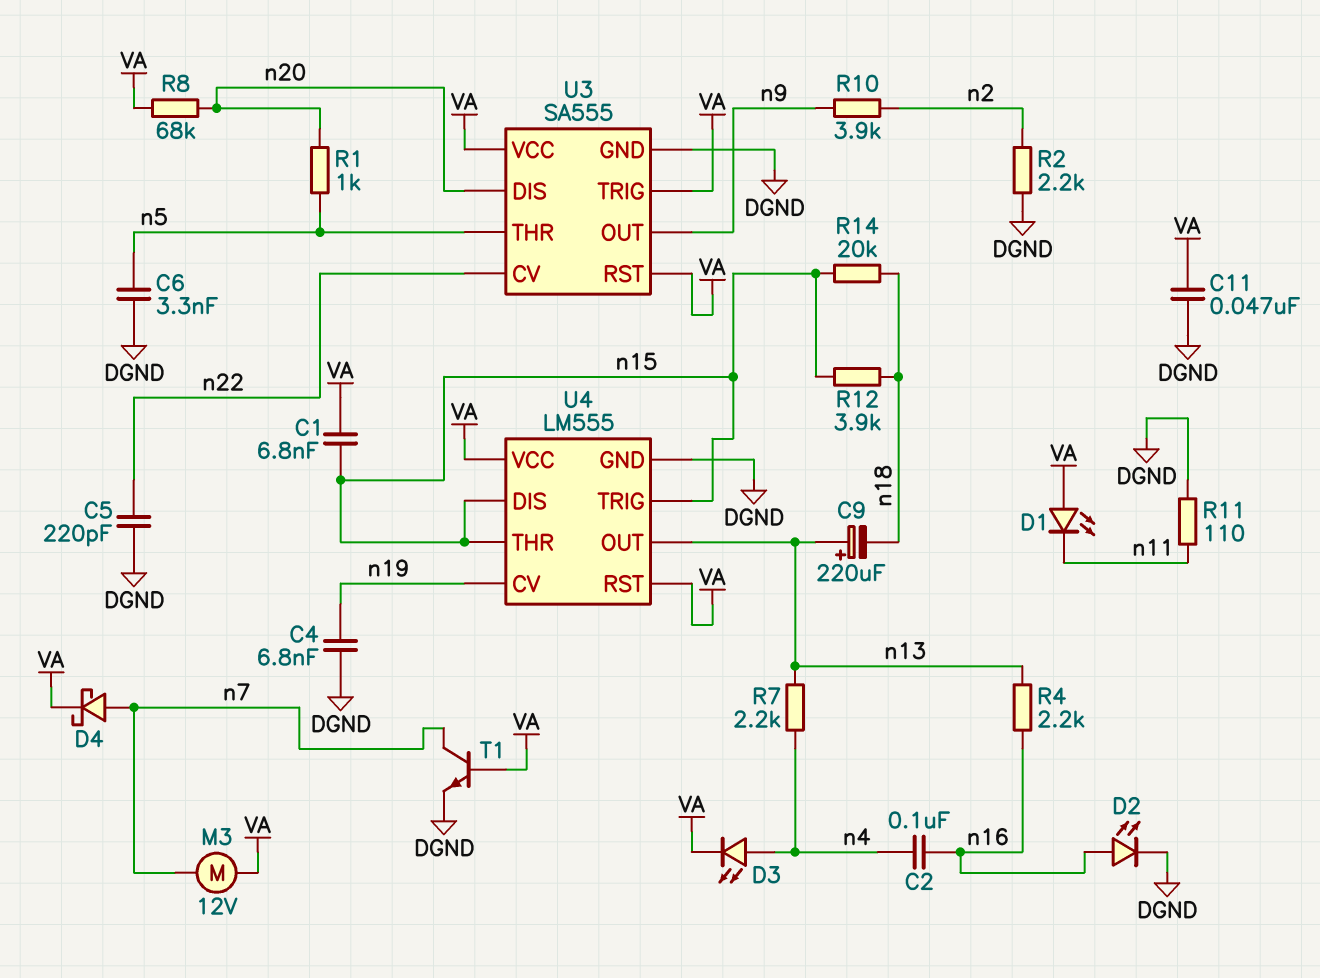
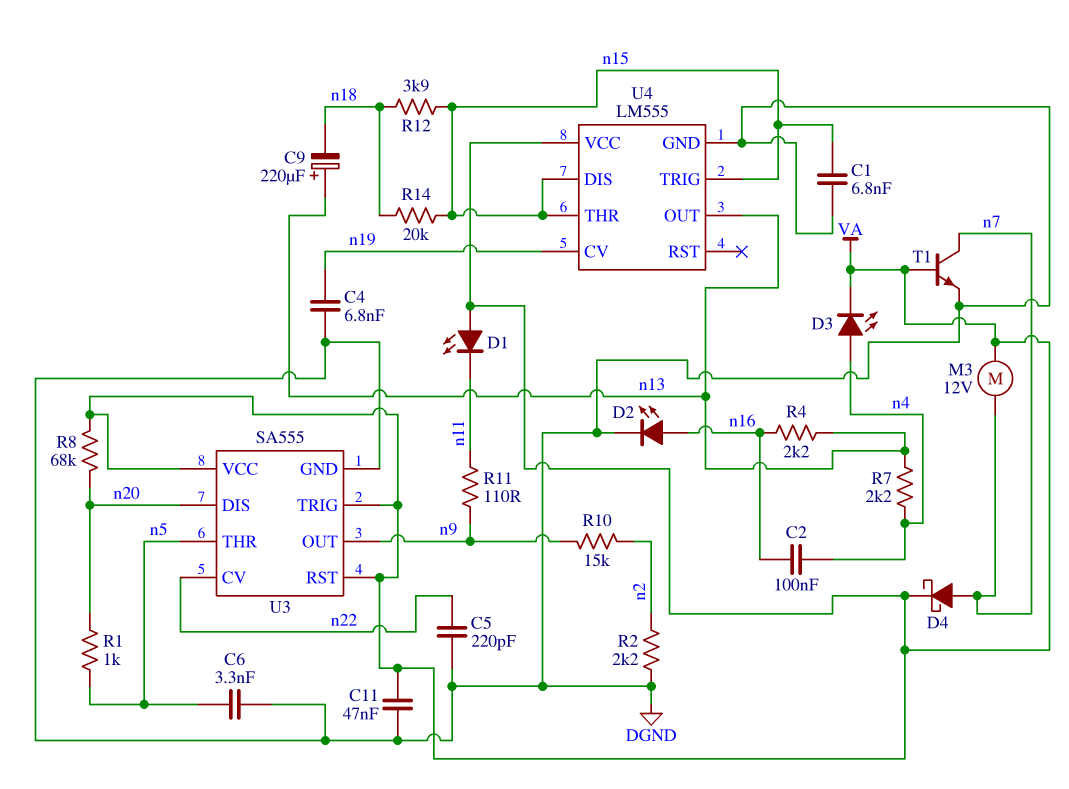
C1: 6.8nF (VA, n15) -> 6.8nF (DGND, n15)
R10: 3.9k (n2, n9) -> 15k (n2, n9)
R11: 110 (DGND, n11) -> 110 (n9, n11)
U4 pin RST: VA -> none

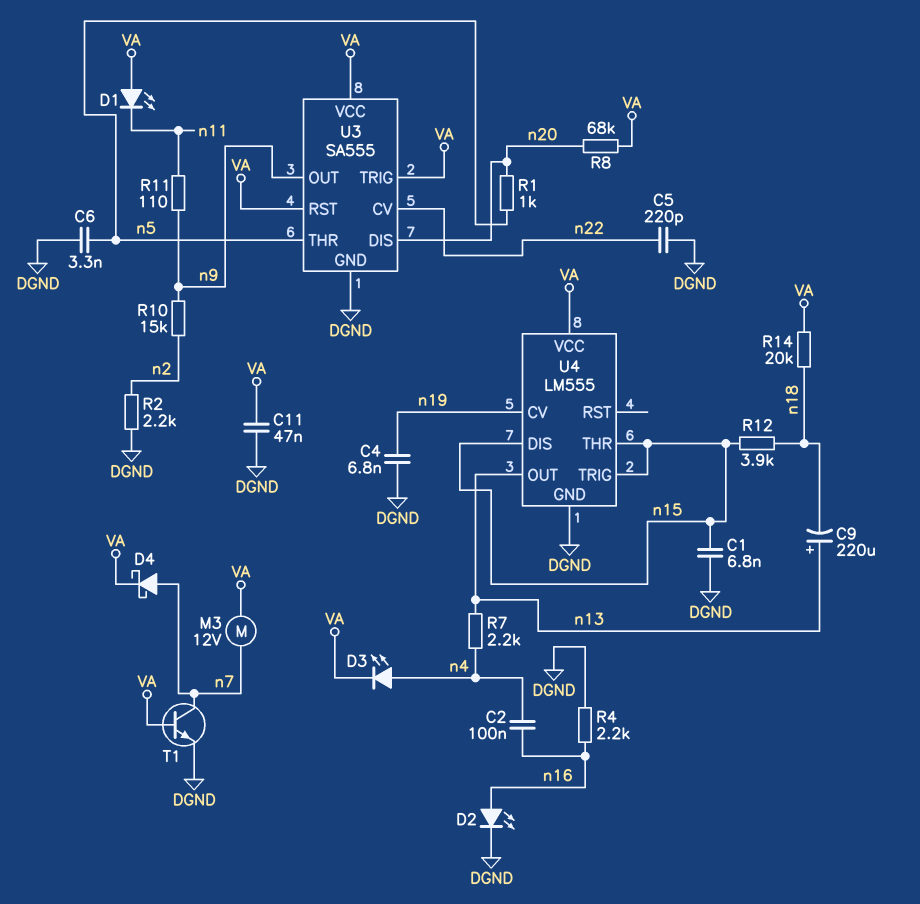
R4: 2.2k (n13, n16) -> 2.2k (DGND, n16)
R14: 20k (n15, n18) -> 20k (VA, n18)

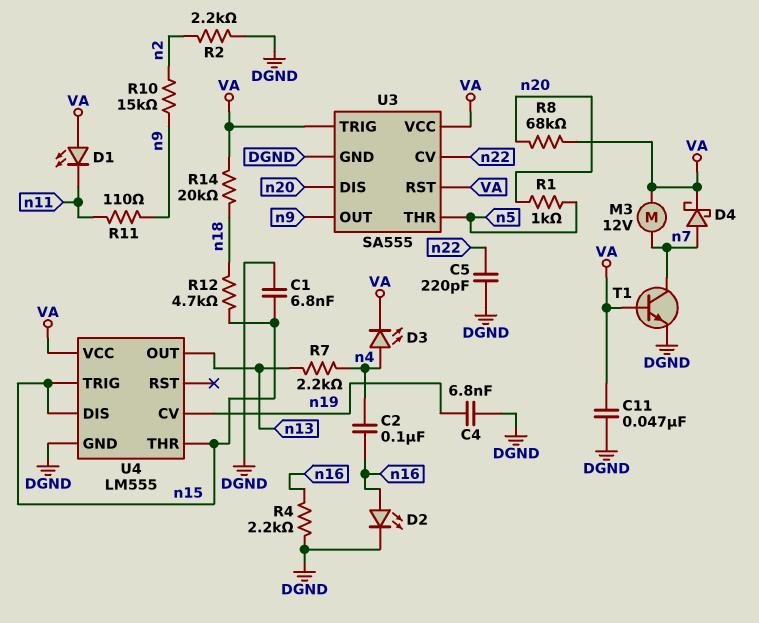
C6: 3.3nF (DGND, n5) -> none
C9: 220uF (plus n13, minus n18) -> none
R12: 3.9k (n15, n18) -> 4.7k (n15, n18)

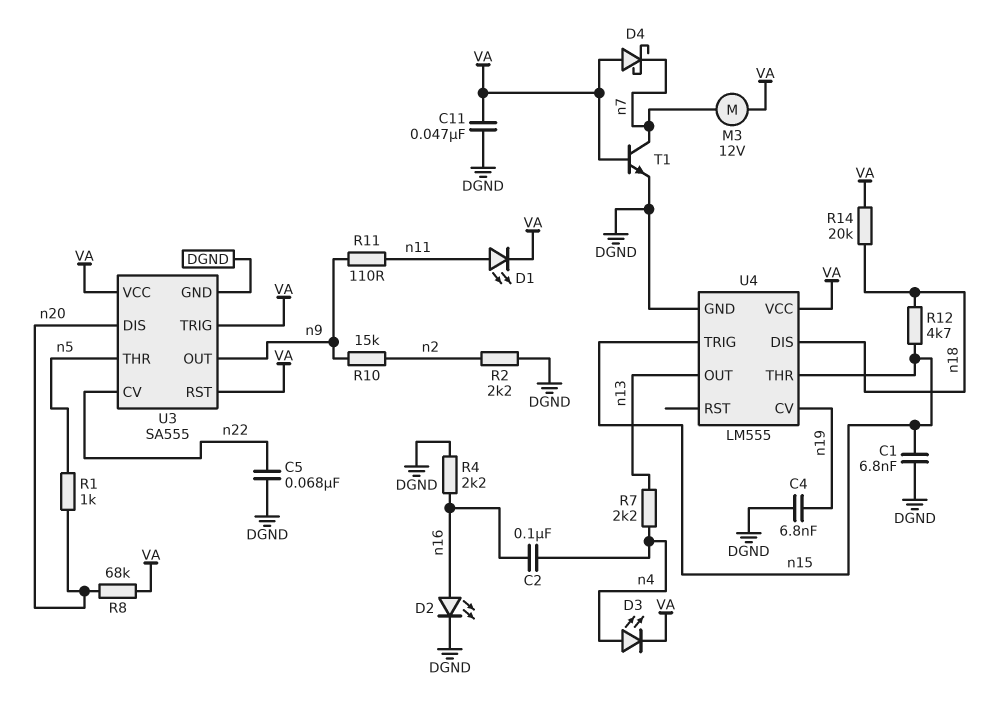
C5: 220pF (DGND, n22) -> 68nF (DGND, n22)
D1: LED (A VA, K n11) -> LED (A n11, K VA)
D4: schottky (A n7, K VA) -> schottky (A VA, K n7)
U4 pin DIS: n15 -> n18

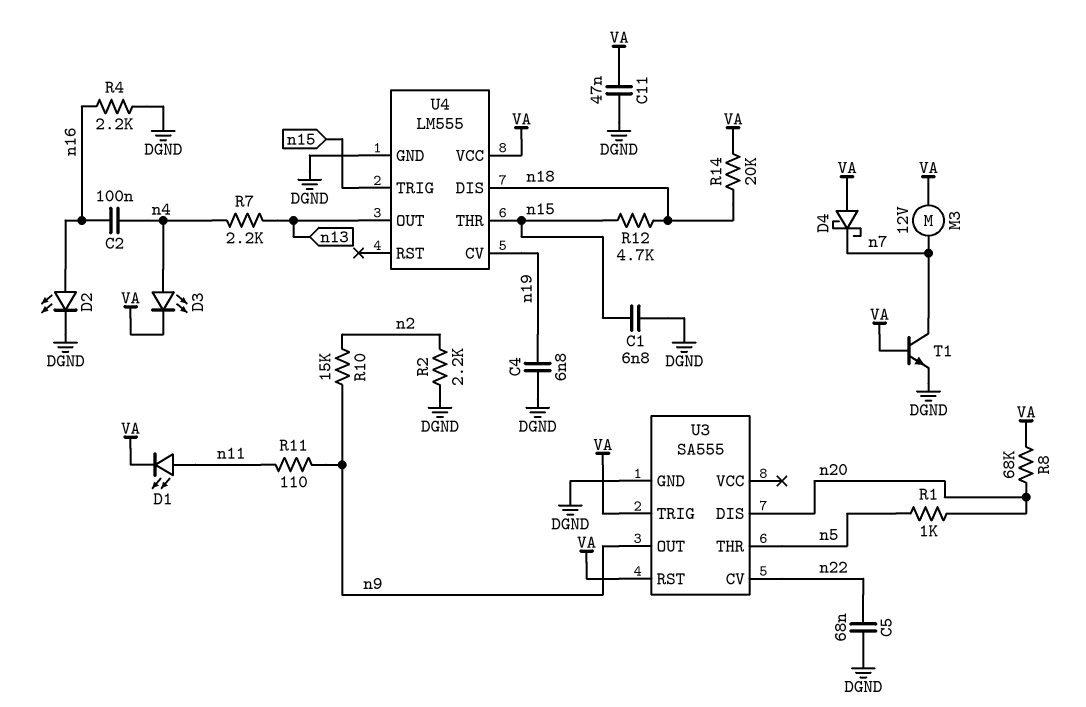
U3 pin VCC: VA -> none

